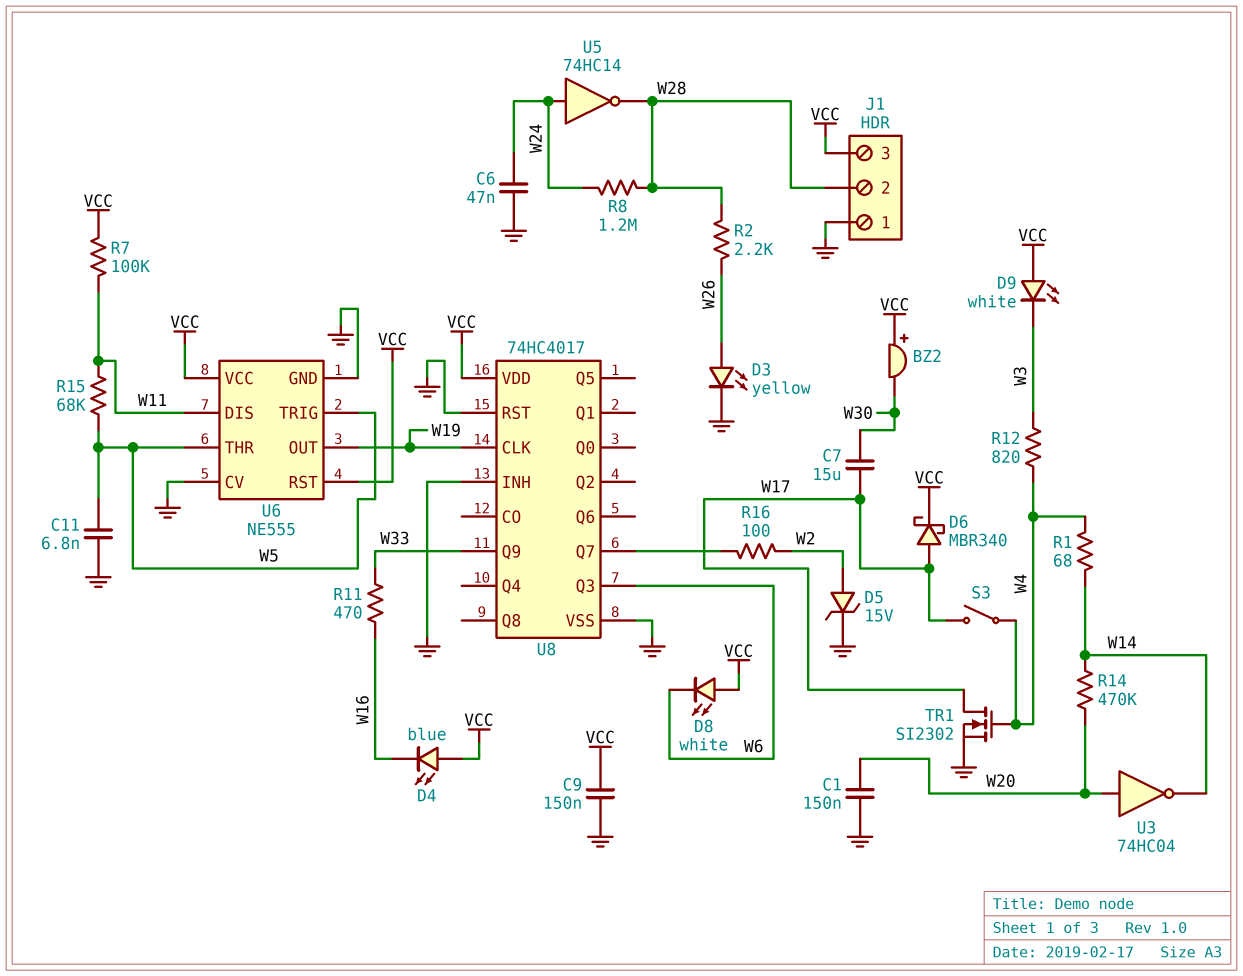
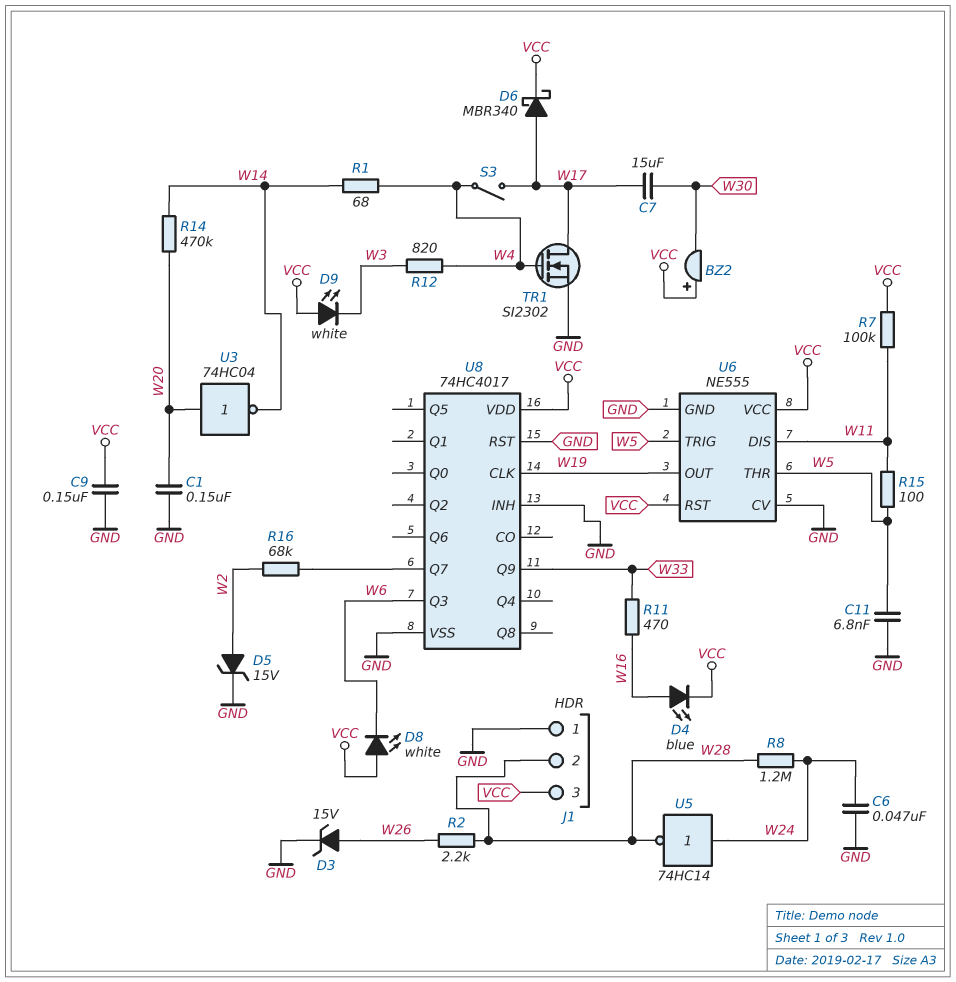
D3: LED yellow (A W26, K GND) -> zener 15V (A W26, K GND)
D4: LED blue (A VCC, K W16) -> LED blue (A W16, K VCC)
R15: 68k (W5, W11) -> 100 (W5, W11)
R16: 100 (U8/Q7, W2) -> 68k (U8/Q7, W2)

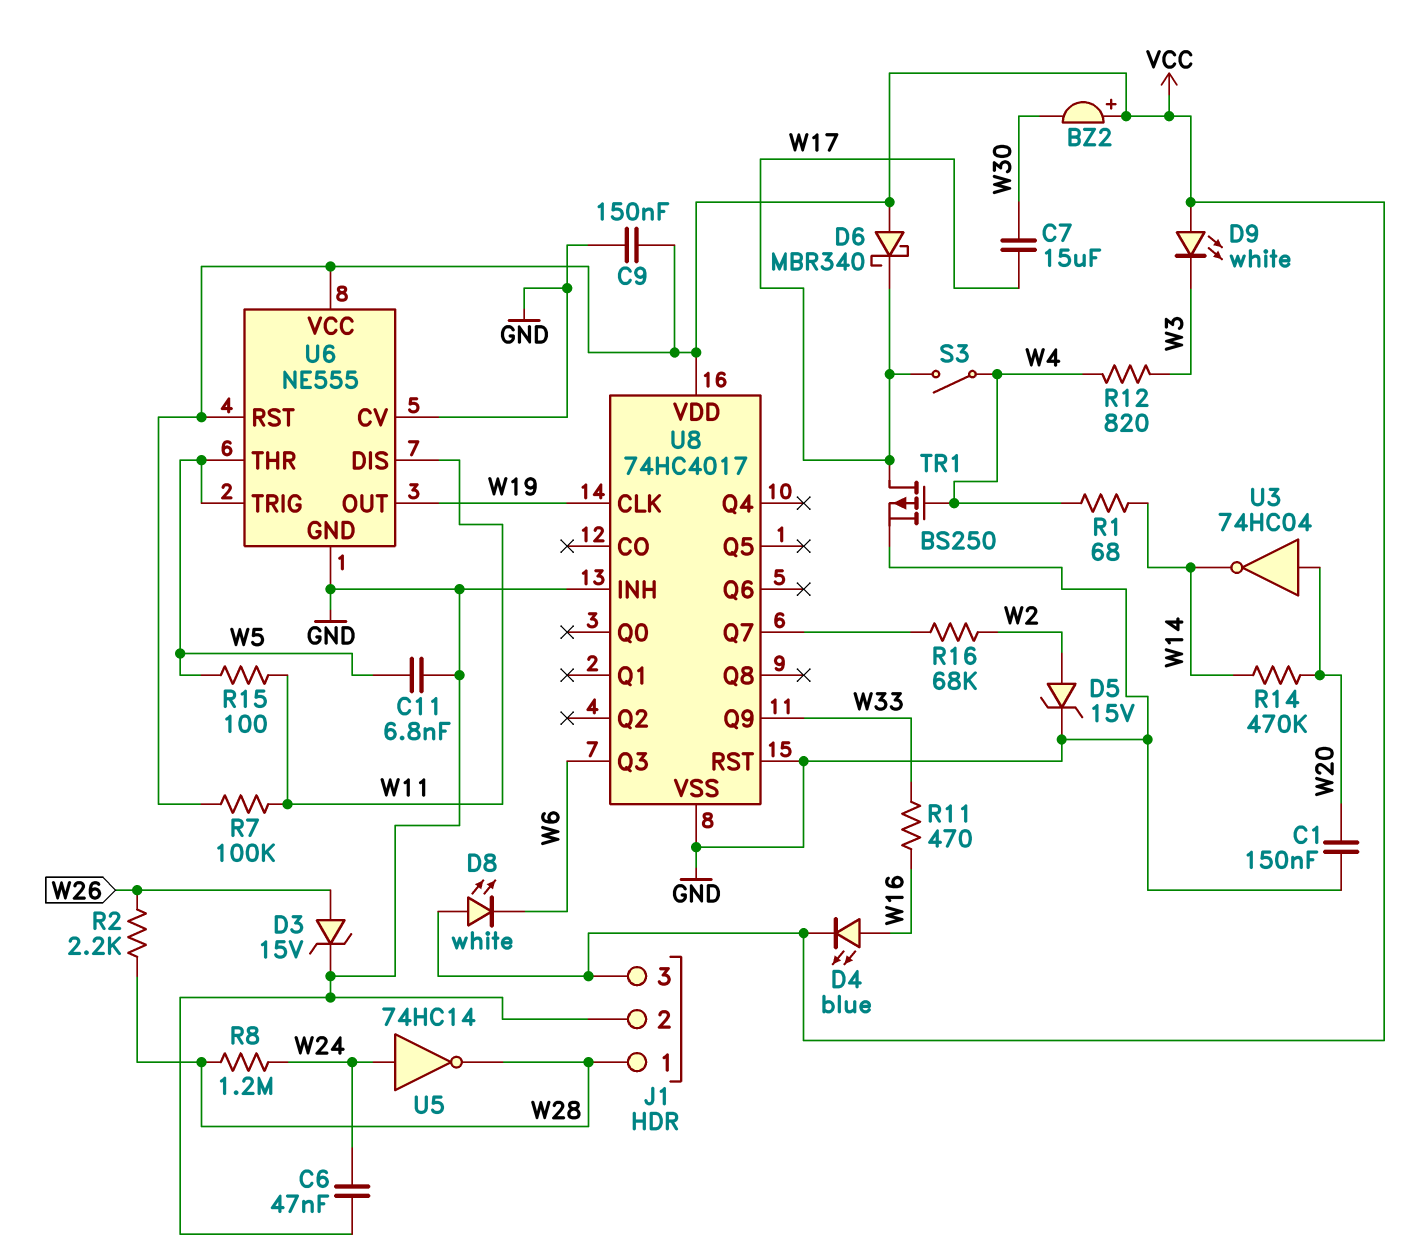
D6: schottky MBR340 (A W17, K VCC) -> schottky MBR340 (A VCC, K W17)
J1 pin 1: GND -> W28
J1 pin 2: W28 -> GND
TR1: NMOS SI2302 (G W4, D W17, S GND) -> PMOS BS250 (G W4, D W17, S GND)

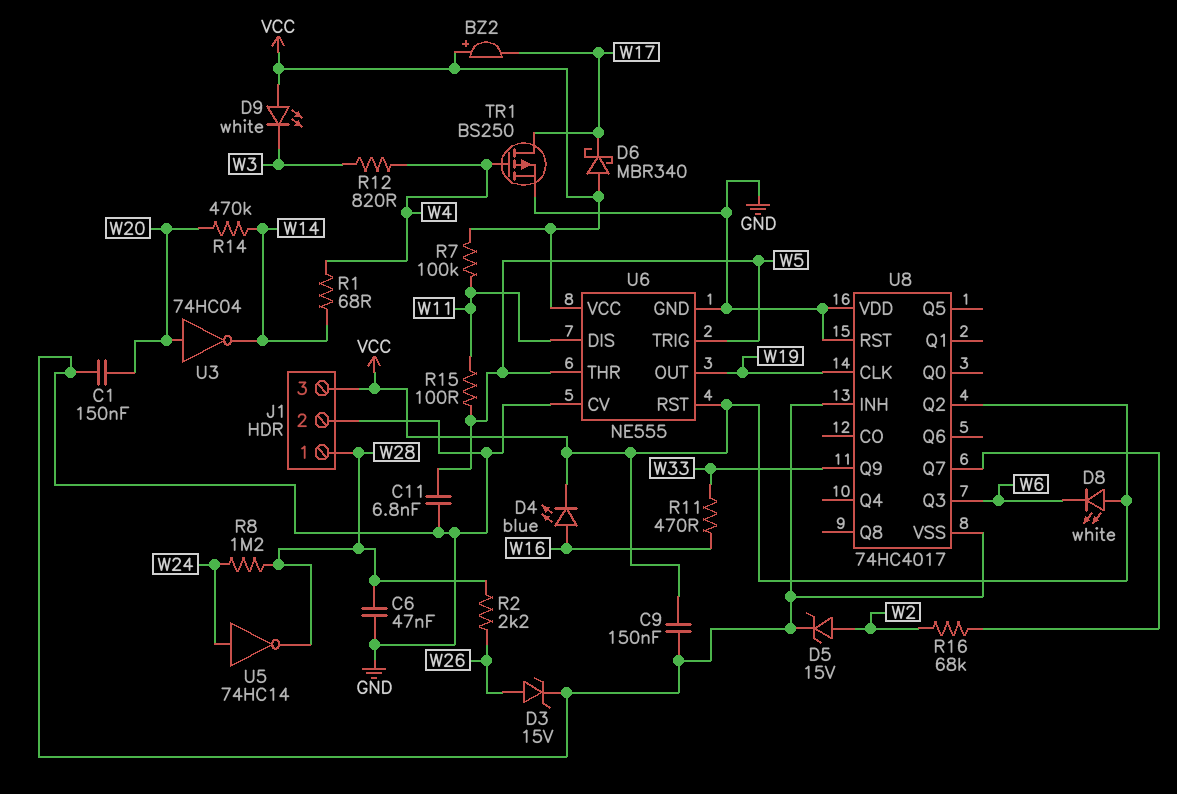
BZ2: buzzer (plus VCC, minus W30) -> buzzer (plus VCC, minus W17)
C6: 47nF (GND, W24) -> 47nF (GND, W28)
C7: 15uF (W17, W30) -> none
S3: switch (W4, W17) -> none
U8 pin Q2: none -> VCC
U8 pin VDD: VCC -> GND

